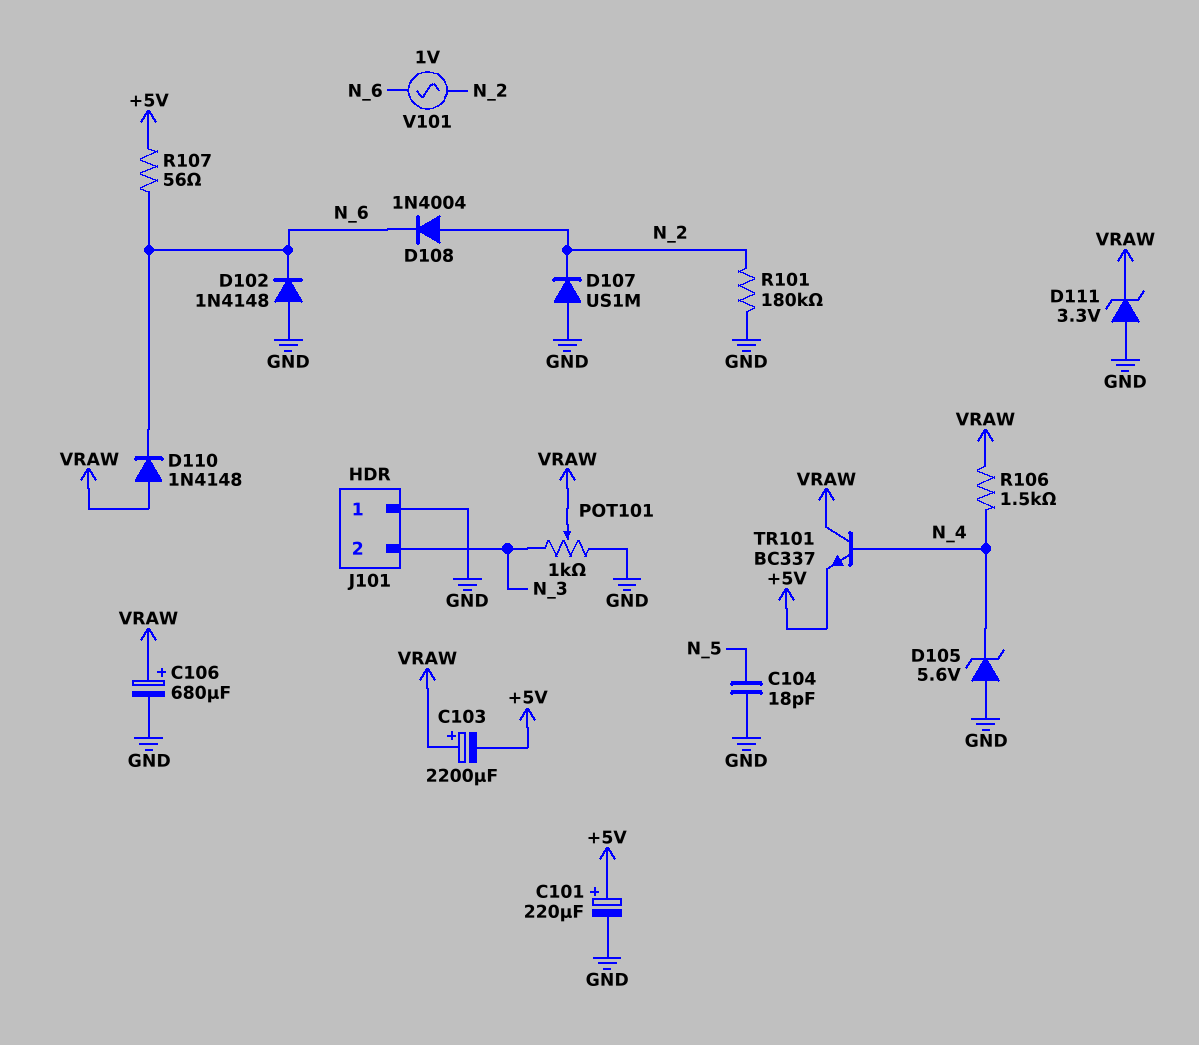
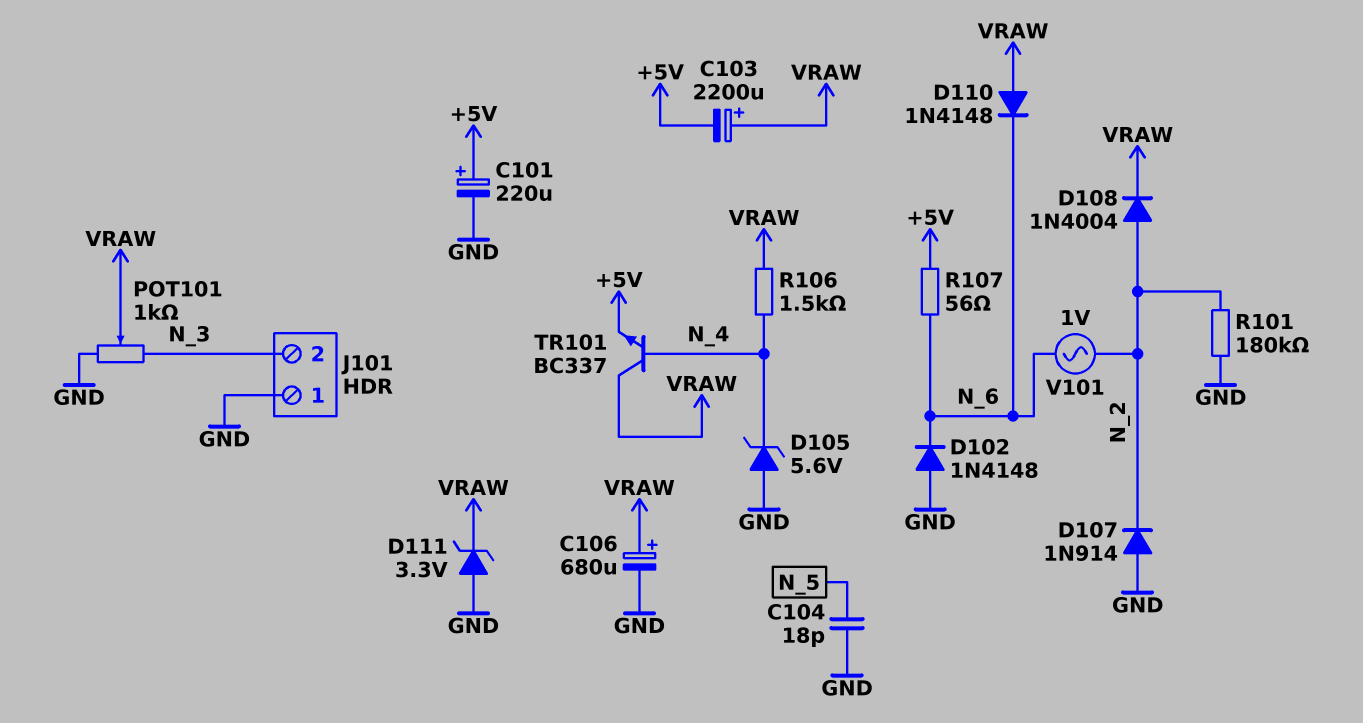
D107: diode US1M (A GND, K N_2) -> diode 1N914 (A GND, K N_2)
D108: diode 1N4004 (A N_2, K N_6) -> diode 1N4004 (A N_2, K VRAW)

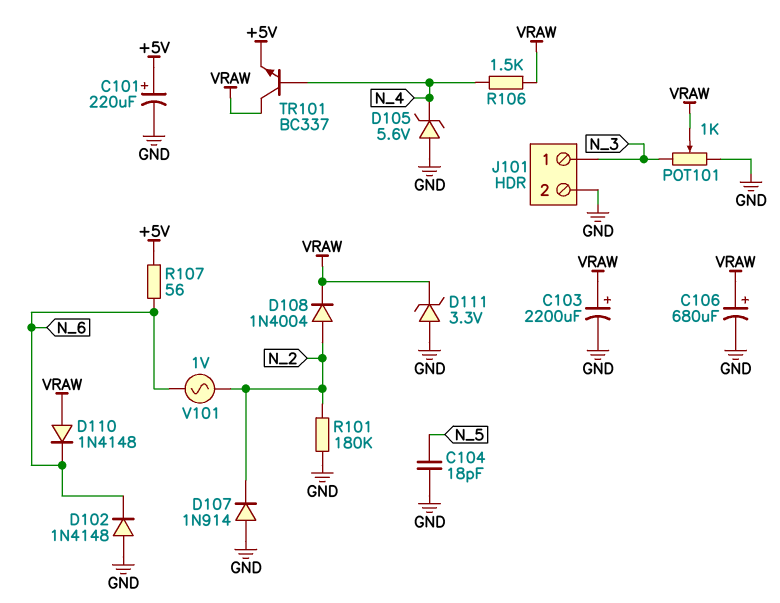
C103: 2200uF (plus VRAW, minus +5V) -> 2200uF (plus VRAW, minus GND)
J101 pin 1: GND -> N_3
J101 pin 2: N_3 -> GND

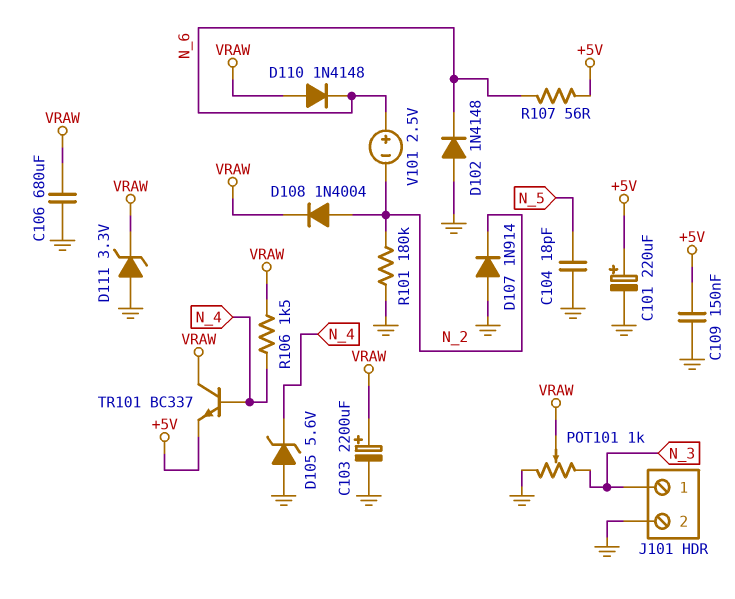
C106: 680uF (plus VRAW, minus GND) -> 680uF (GND, VRAW)
C109: none -> 150nF (+5V, GND)
V101: AC 1V (N_2, N_6) -> 2.5V (plus N_6, minus N_2)

